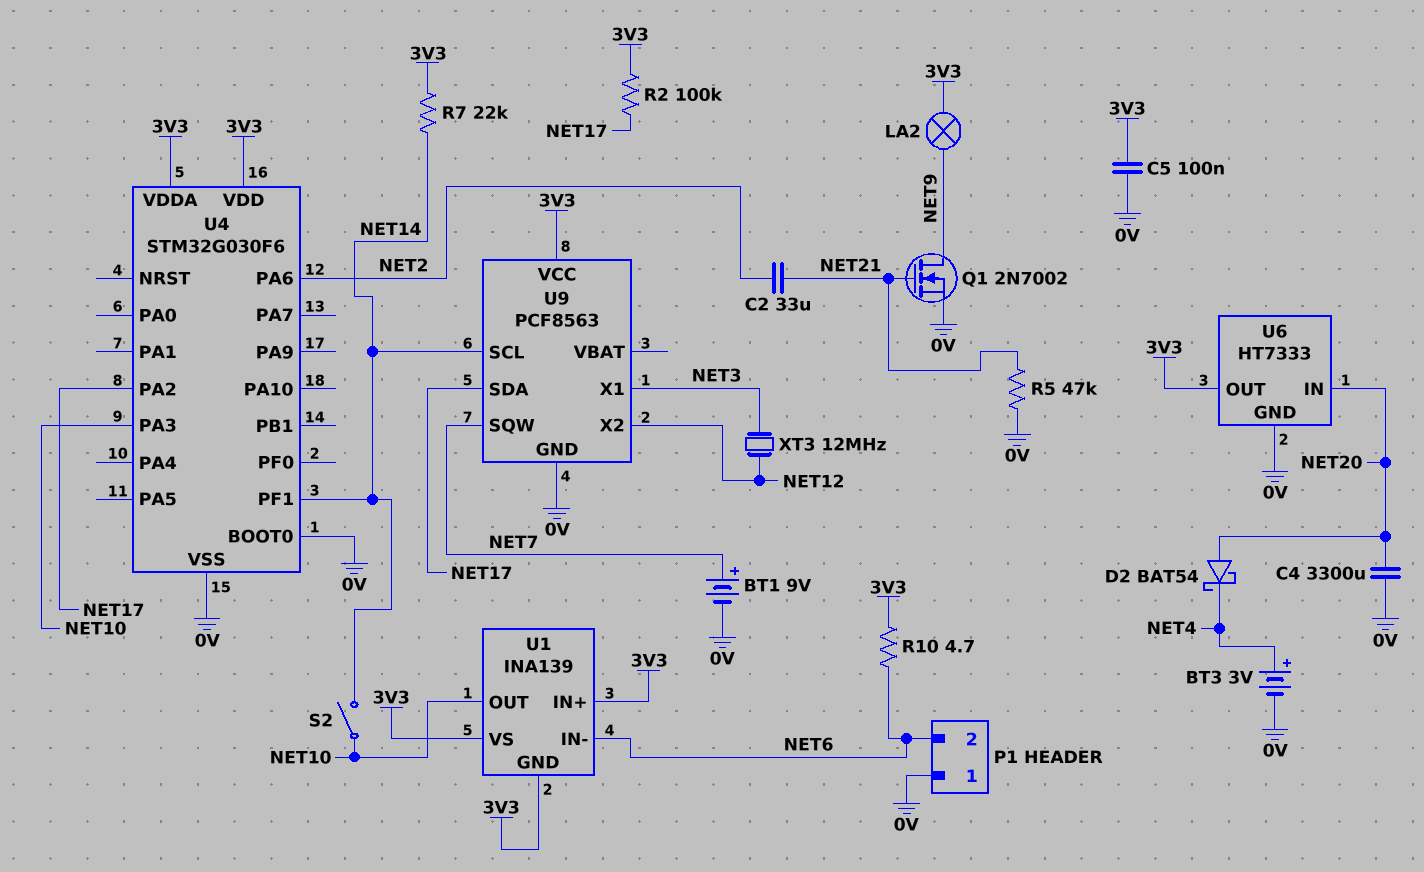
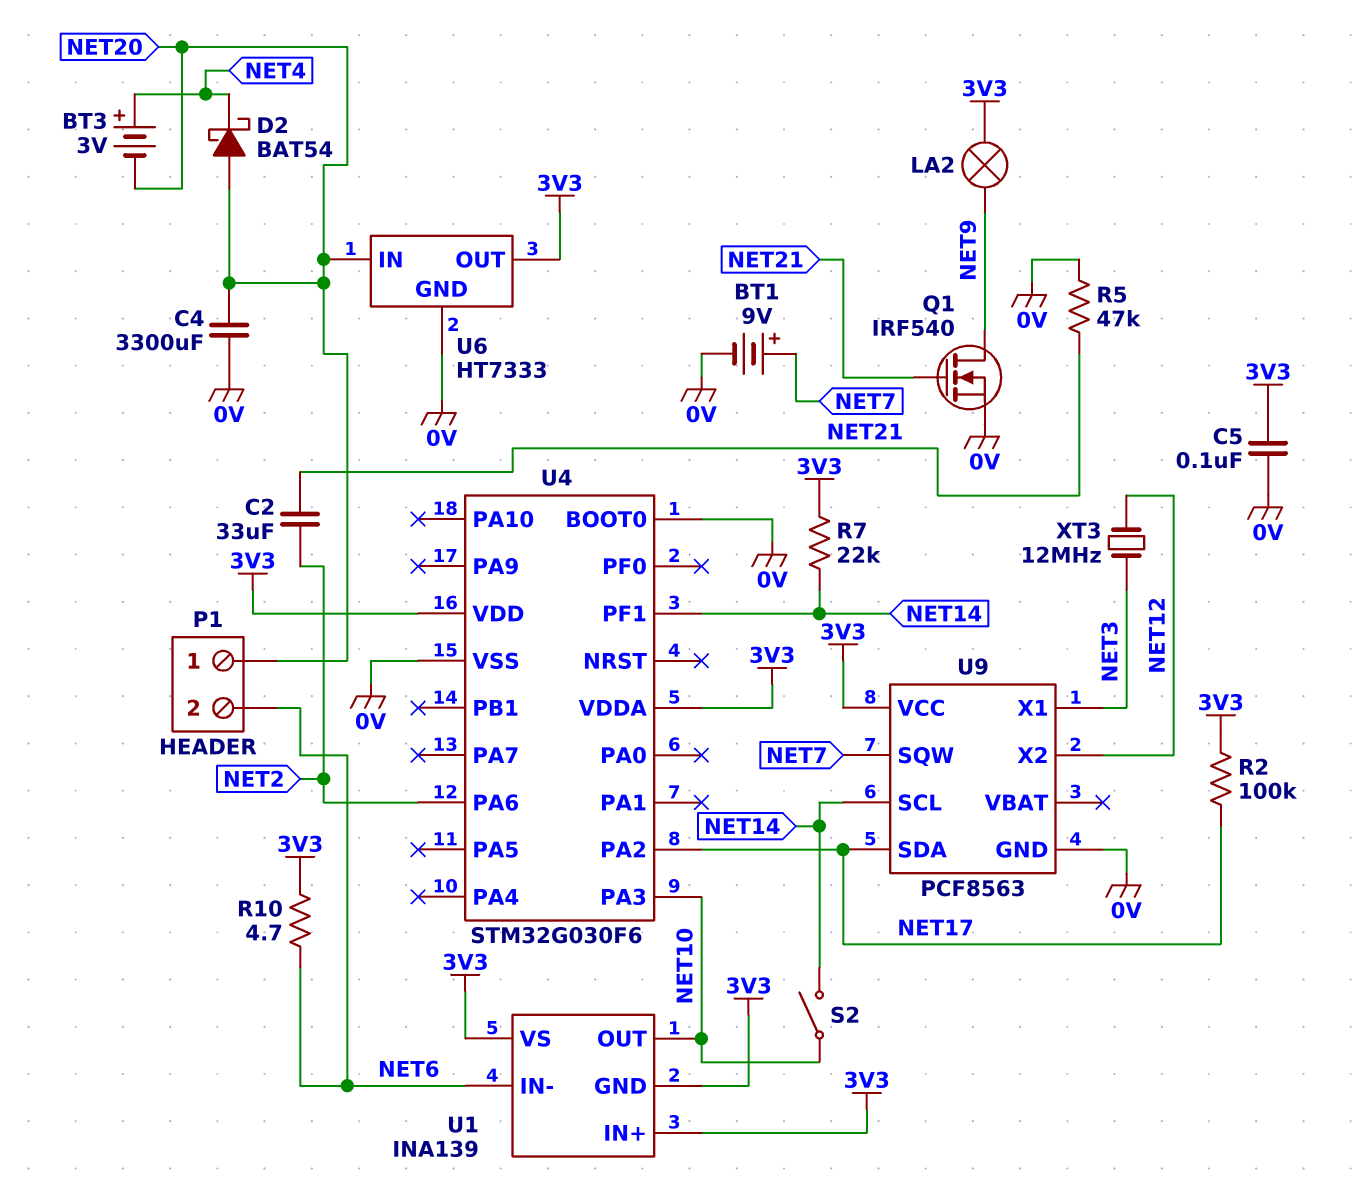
BT3: 3V (plus NET4, minus 0V) -> 3V (plus NET4, minus NET20)
P1 pin 1: 0V -> NET20
Q1: NMOS 2N7002 (G NET21, D NET9, S 0V) -> NMOS IRF540 (G NET21, D NET9, S 0V)

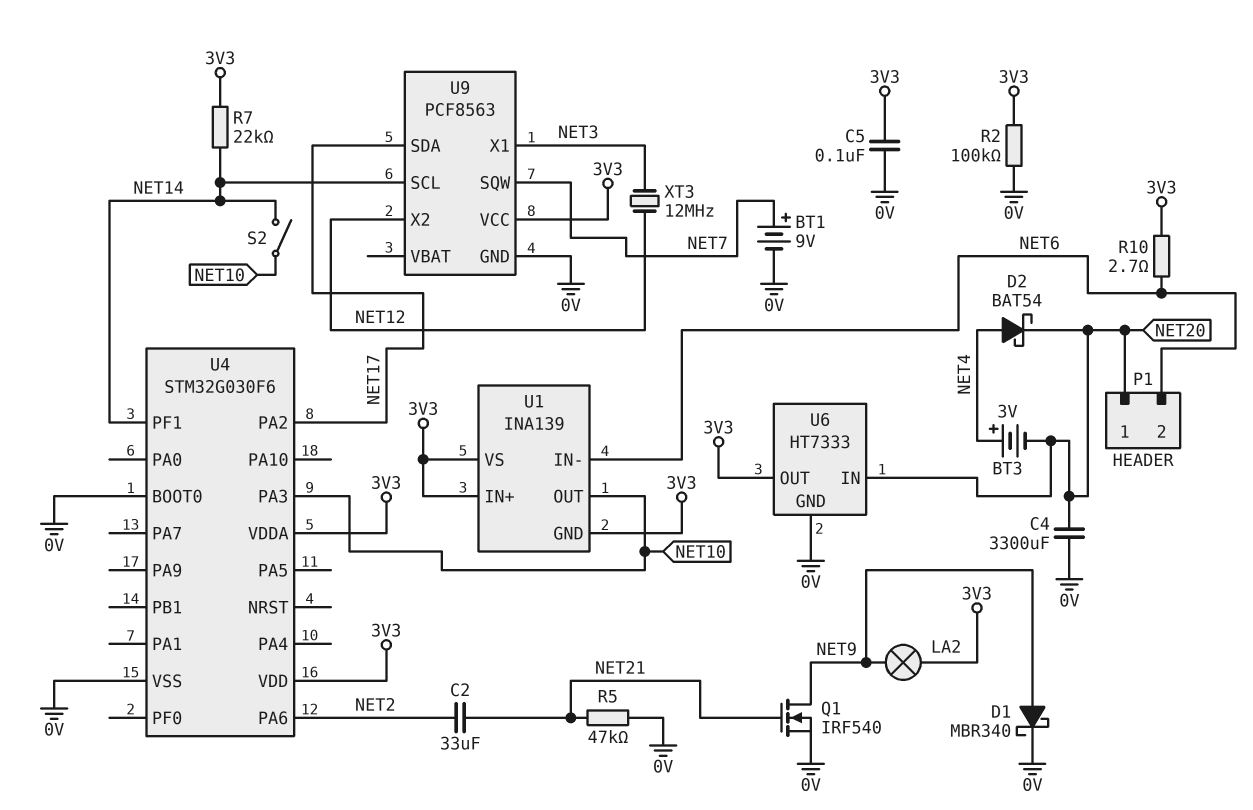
D1: none -> schottky MBR340 (A NET9, K 0V)
D2: schottky BAT54 (A NET20, K NET4) -> schottky BAT54 (A NET4, K NET20)
R2: 100k (3V3, NET17) -> 100k (0V, 3V3)
R10: 4.7 (3V3, NET6) -> 2.7 (3V3, NET6)

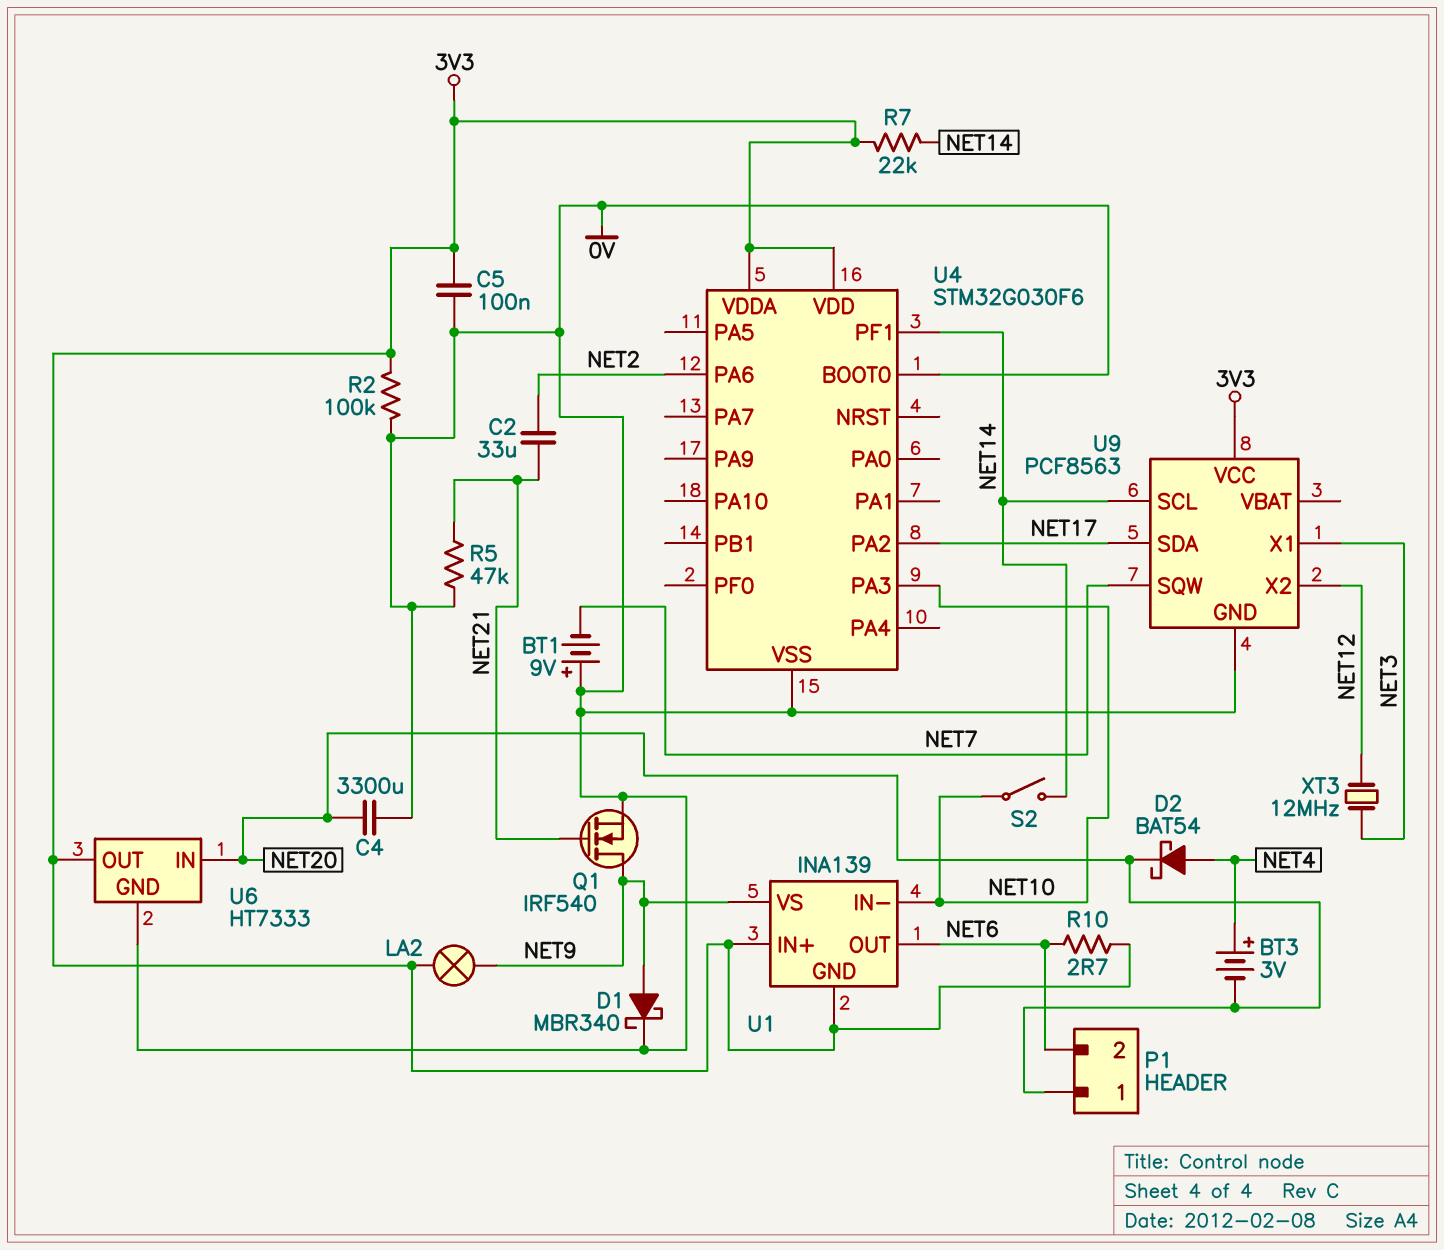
BT1: 9V (plus NET7, minus 0V) -> 9V (plus 0V, minus NET7)
U1 pin IN-: NET6 -> NET10
U1 pin OUT: NET10 -> NET6
U1 pin VS: 3V3 -> NET9

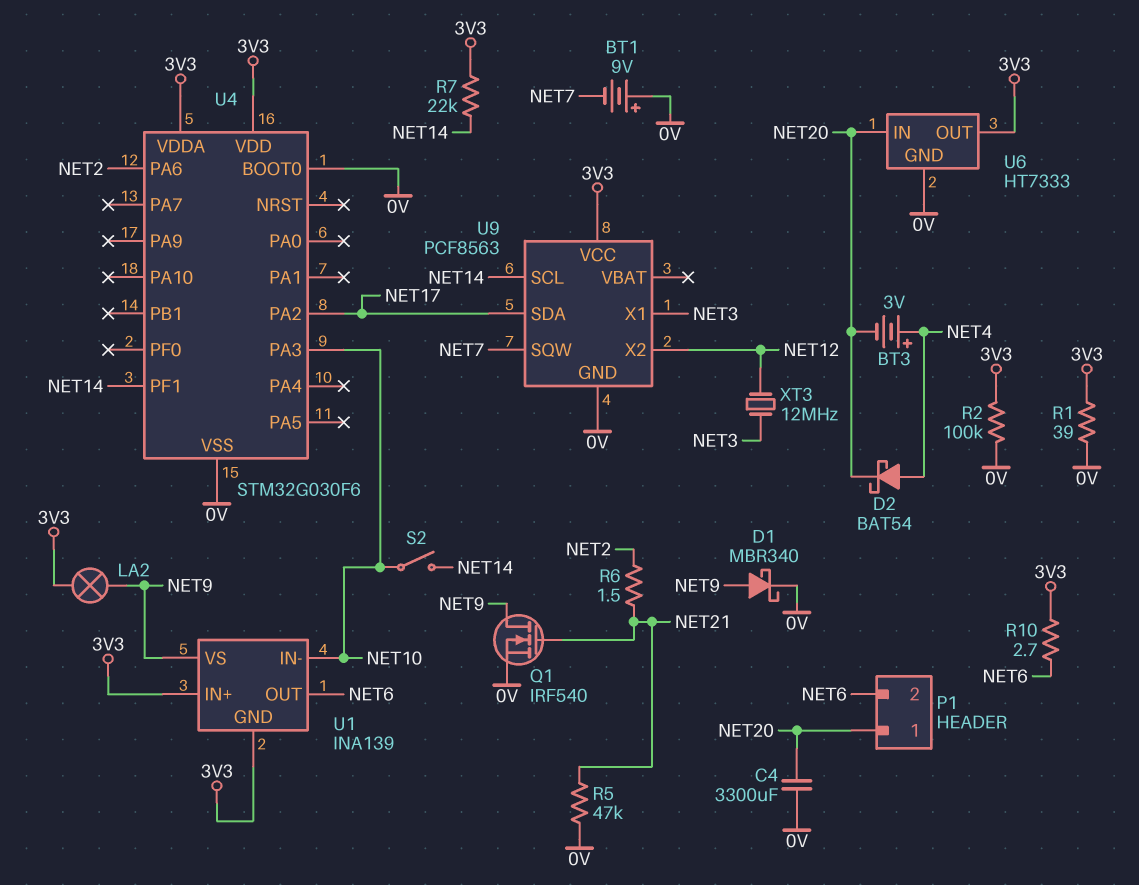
C2: 33uF (NET2, NET21) -> none
C5: 100nF (0V, 3V3) -> none
R1: none -> 39 (0V, 3V3)
R6: none -> 1.5 (NET2, NET21)

